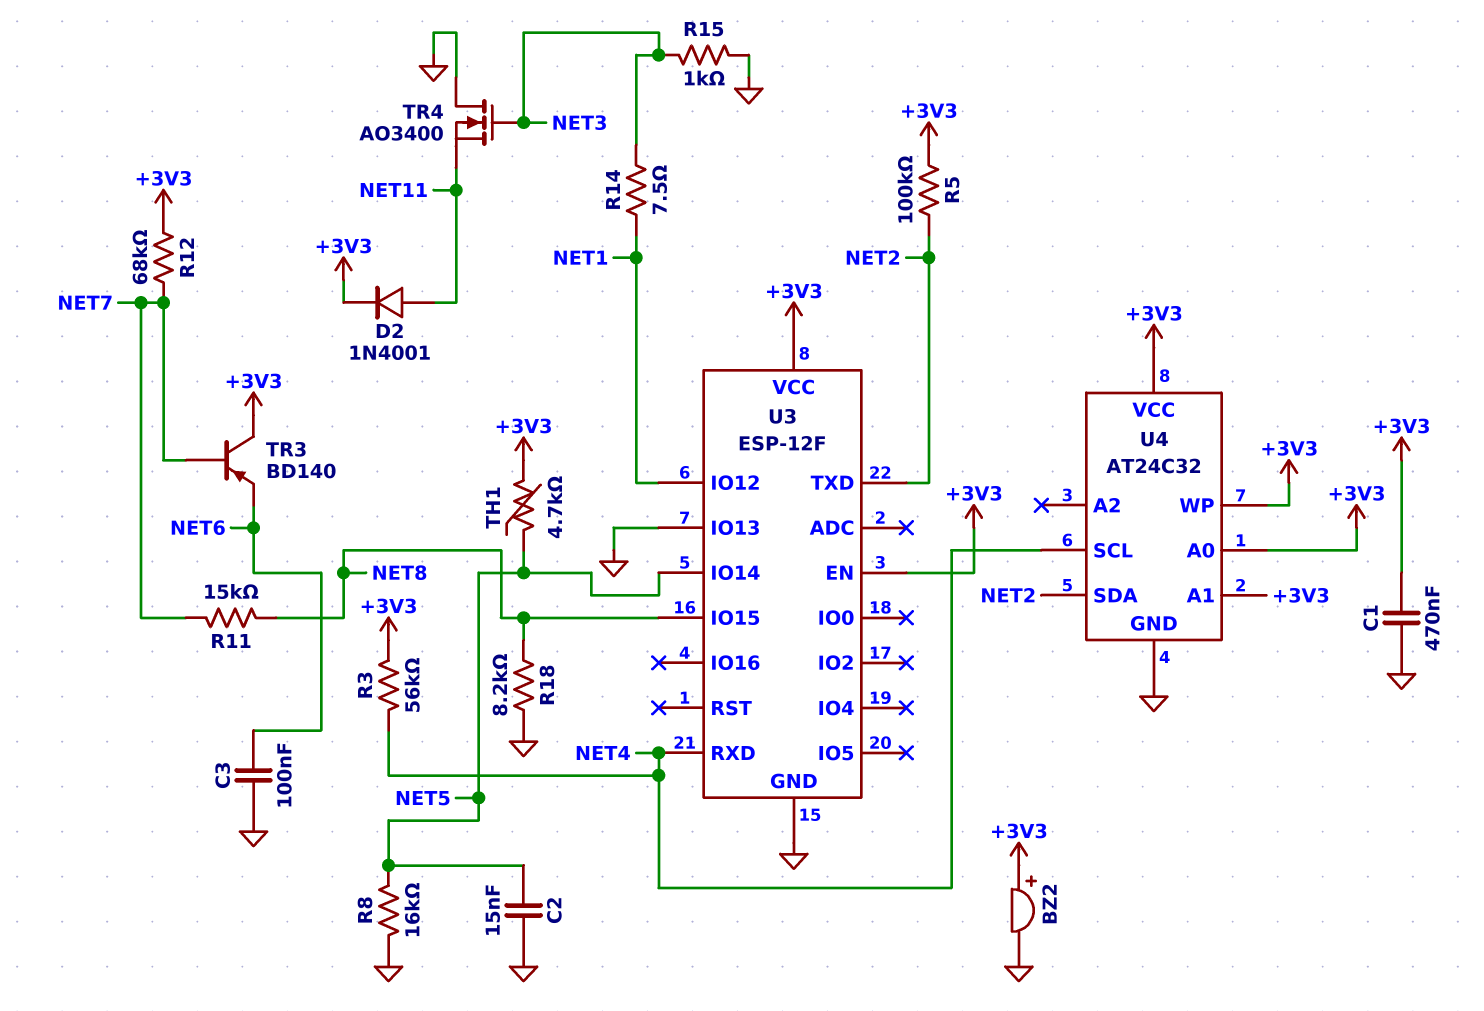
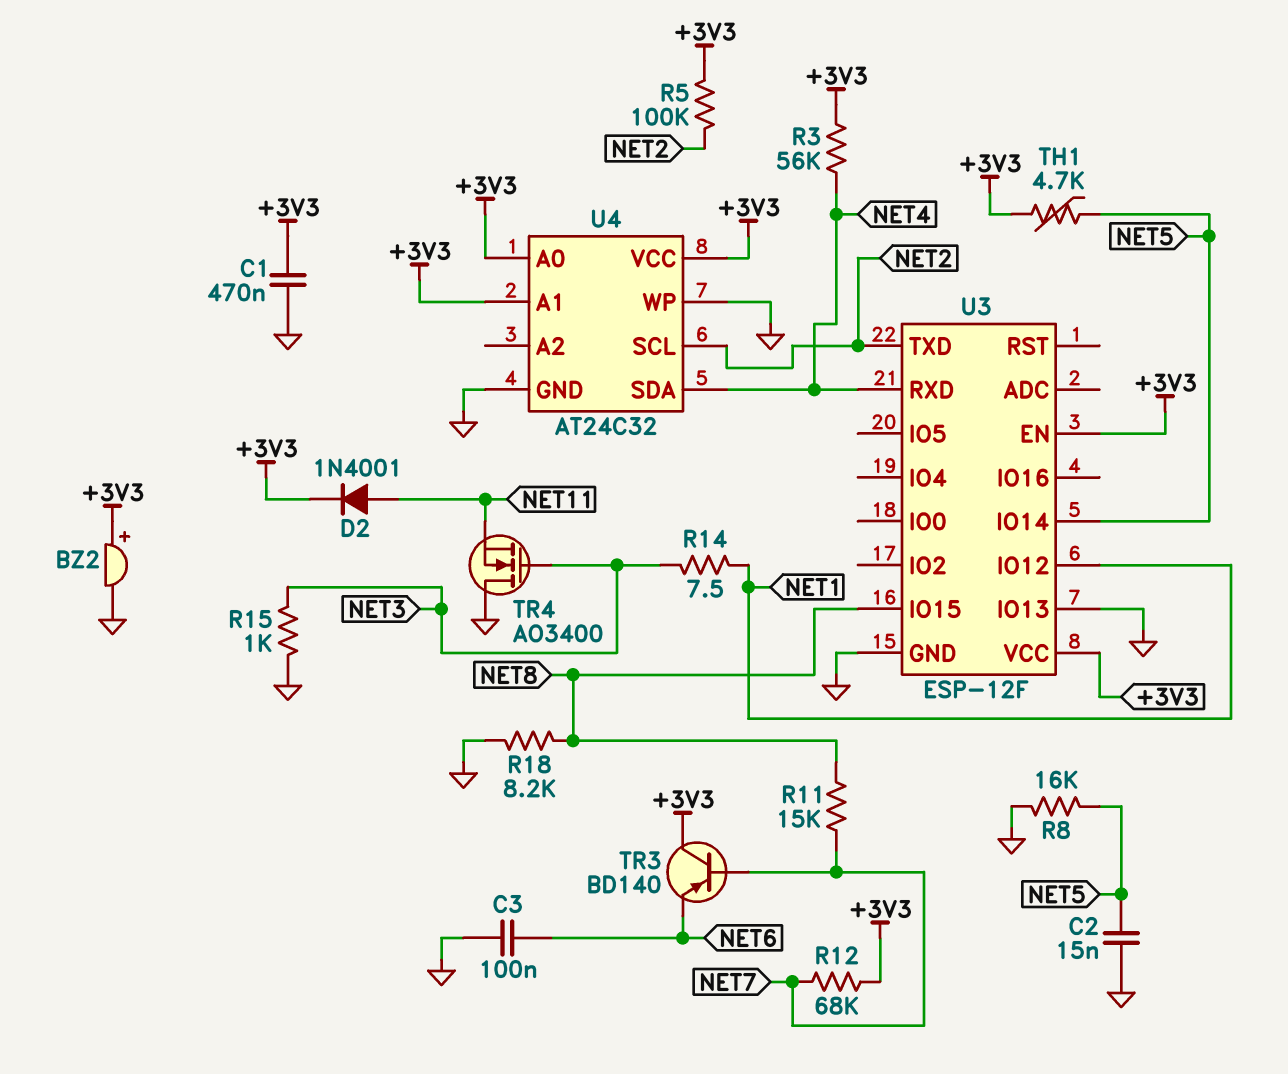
U4 pin SCL: NET4 -> NET2
U4 pin SDA: NET2 -> NET4
U4 pin WP: +3V3 -> GND

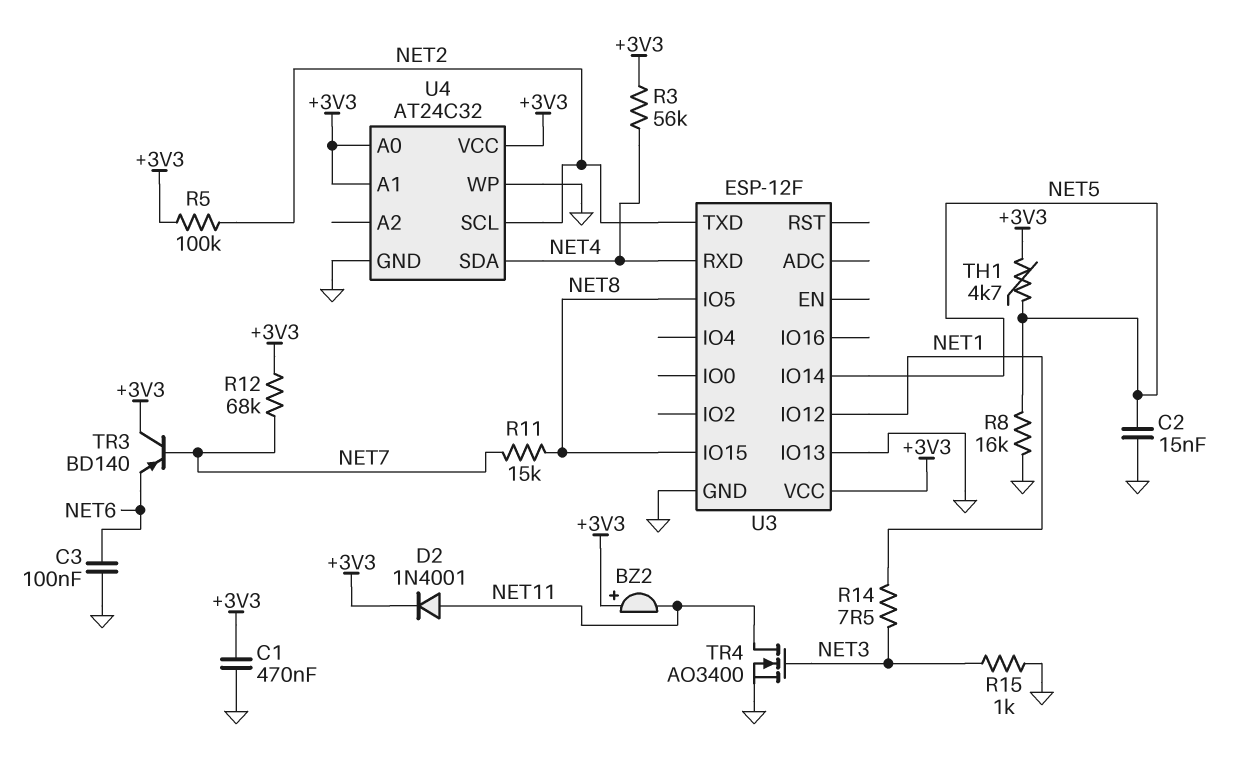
BZ2: buzzer (plus +3V3, minus GND) -> buzzer (plus +3V3, minus NET11)
R18: 8.2k (GND, NET8) -> none
TR4: NMOS AO3400 (G NET3, D GND, S NET11) -> NMOS AO3400 (G NET3, D NET11, S GND)
U3 pin EN: +3V3 -> none
U3 pin IO5: none -> NET8

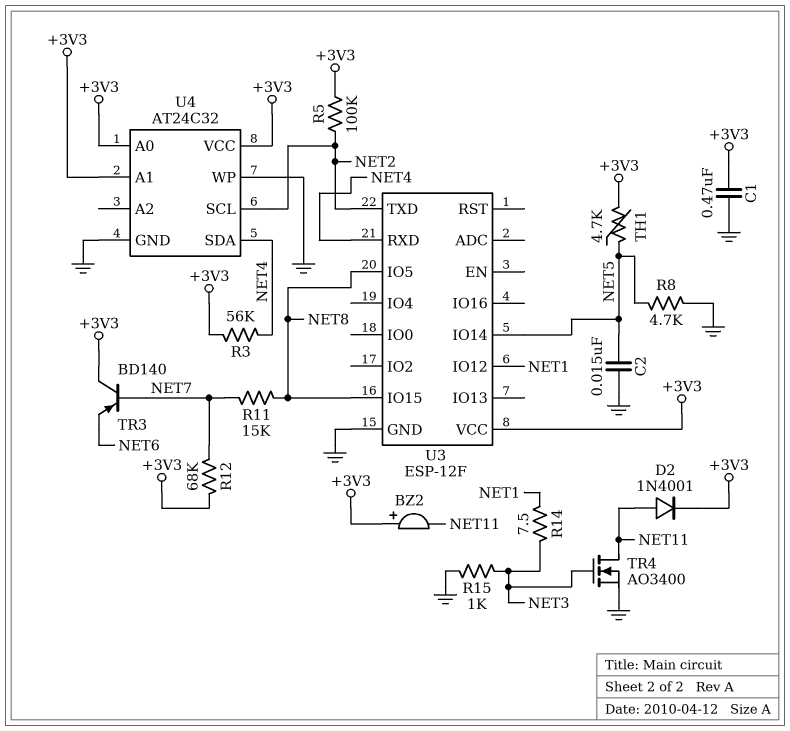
C3: 100nF (GND, NET6) -> none
R8: 16k (GND, NET5) -> 4.7k (GND, NET5)
U3 pin IO13: GND -> none

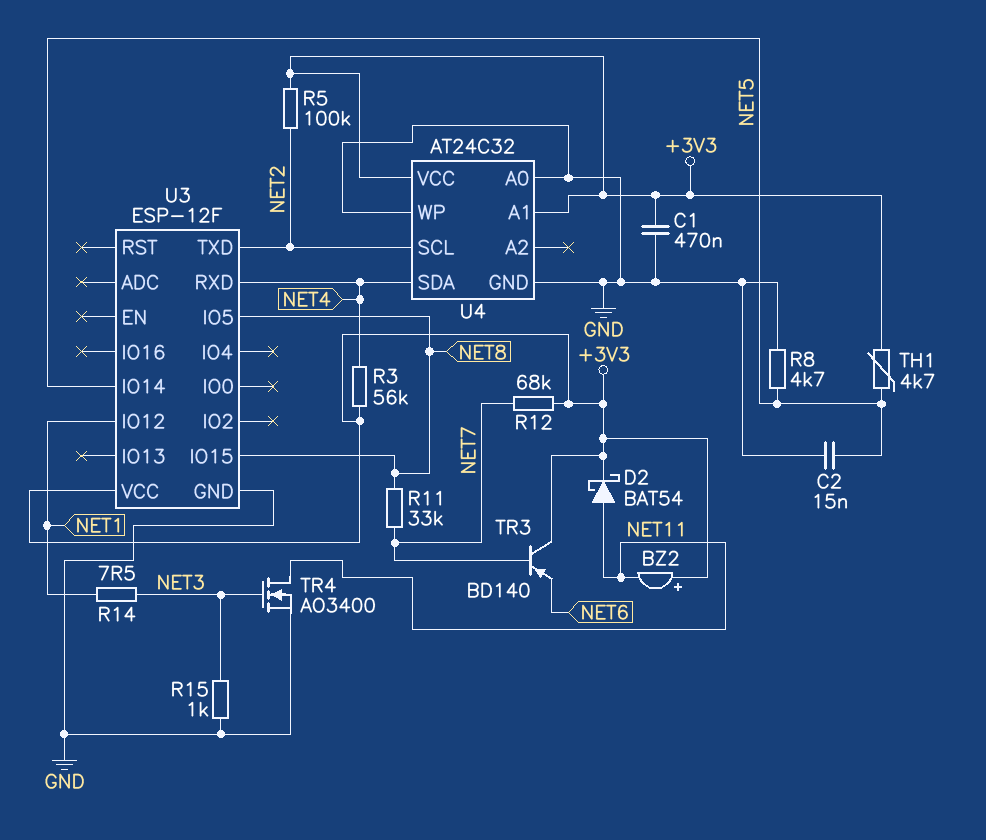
D2: diode 1N4001 (A NET11, K +3V3) -> schottky BAT54 (A NET11, K +3V3)
R11: 15k (NET7, NET8) -> 33k (NET7, NET8)
U4 pin A0: +3V3 -> GND

